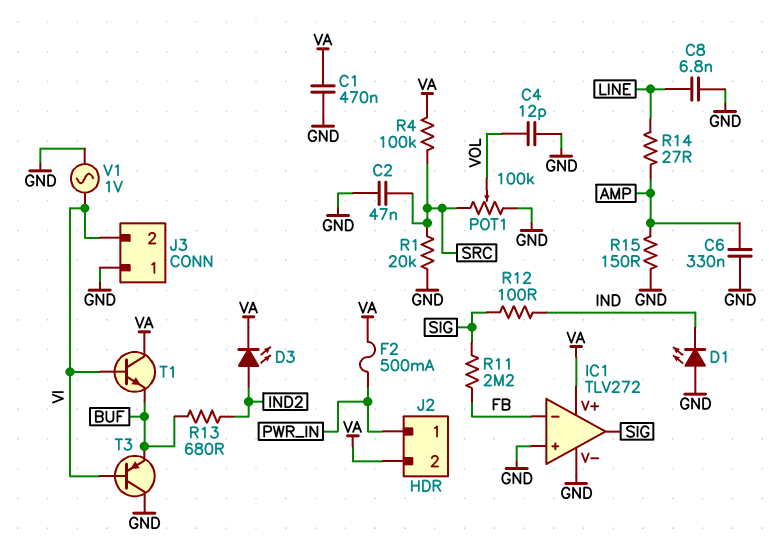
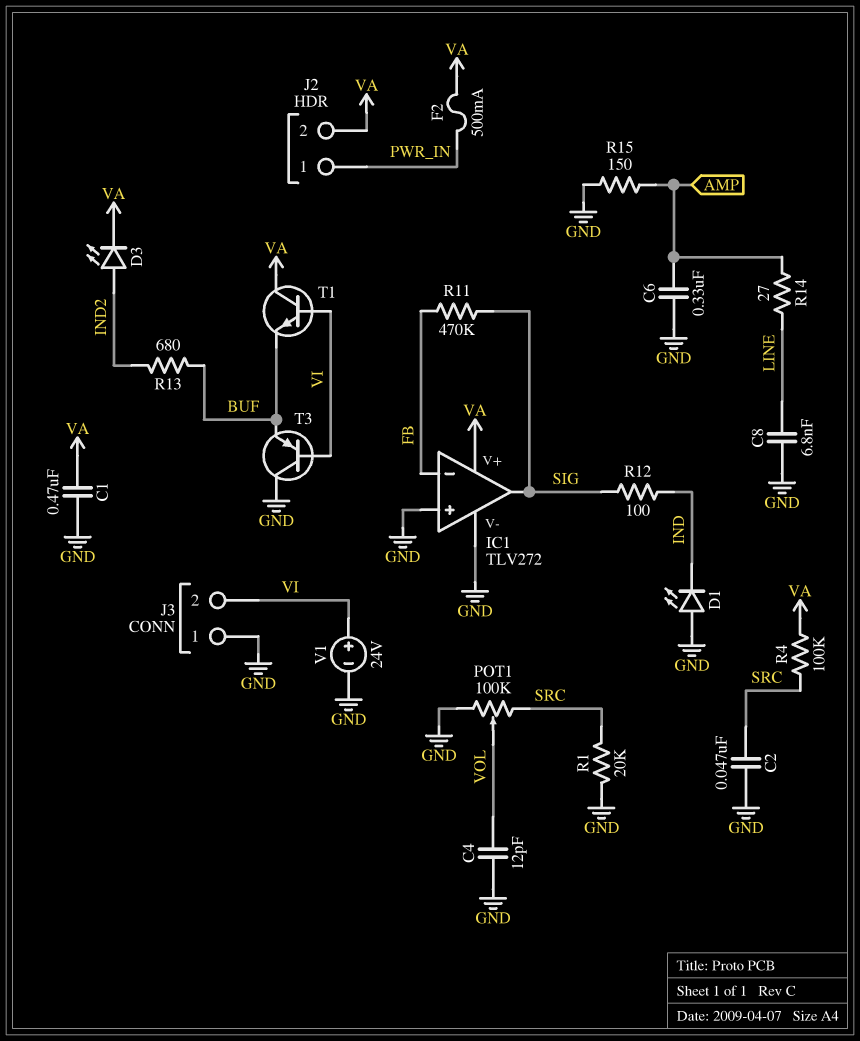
R11: 2.2M (FB, SIG) -> 470k (FB, SIG)
V1: AC 1V (GND, VI) -> 24V (plus VI, minus GND)

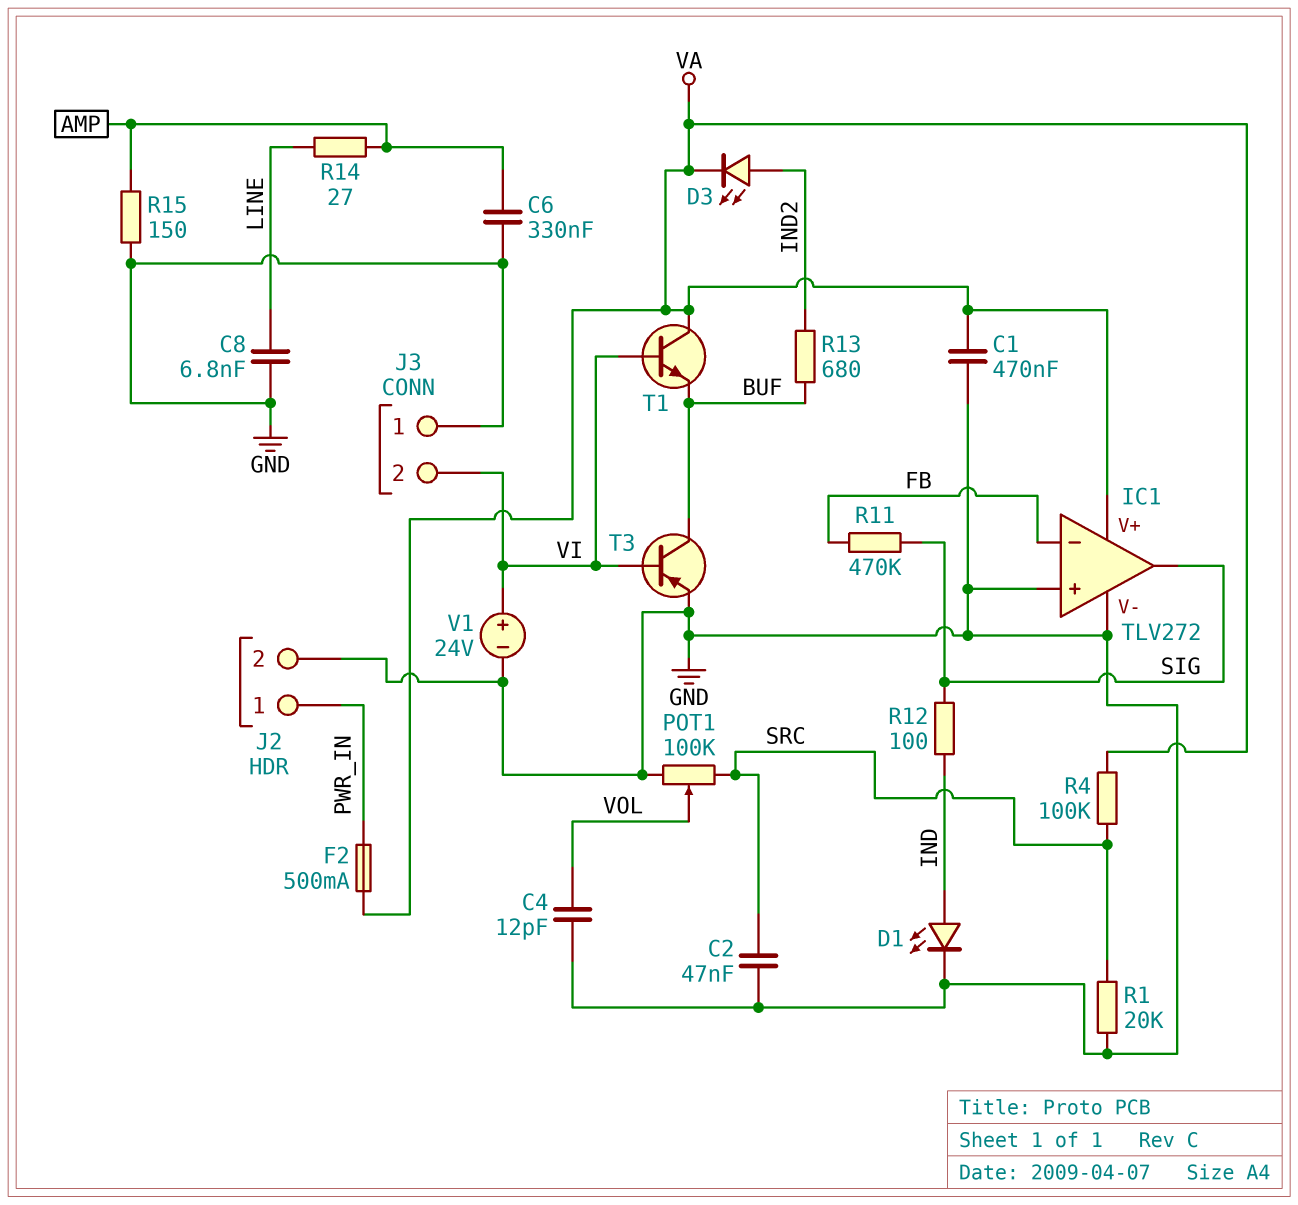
D1: LED (A GND, K IND) -> LED (A IND, K GND)
J2 pin 2: VA -> GND
T3: PNP (B VI, C GND, E BUF) -> PNP (B VI, C BUF, E GND)

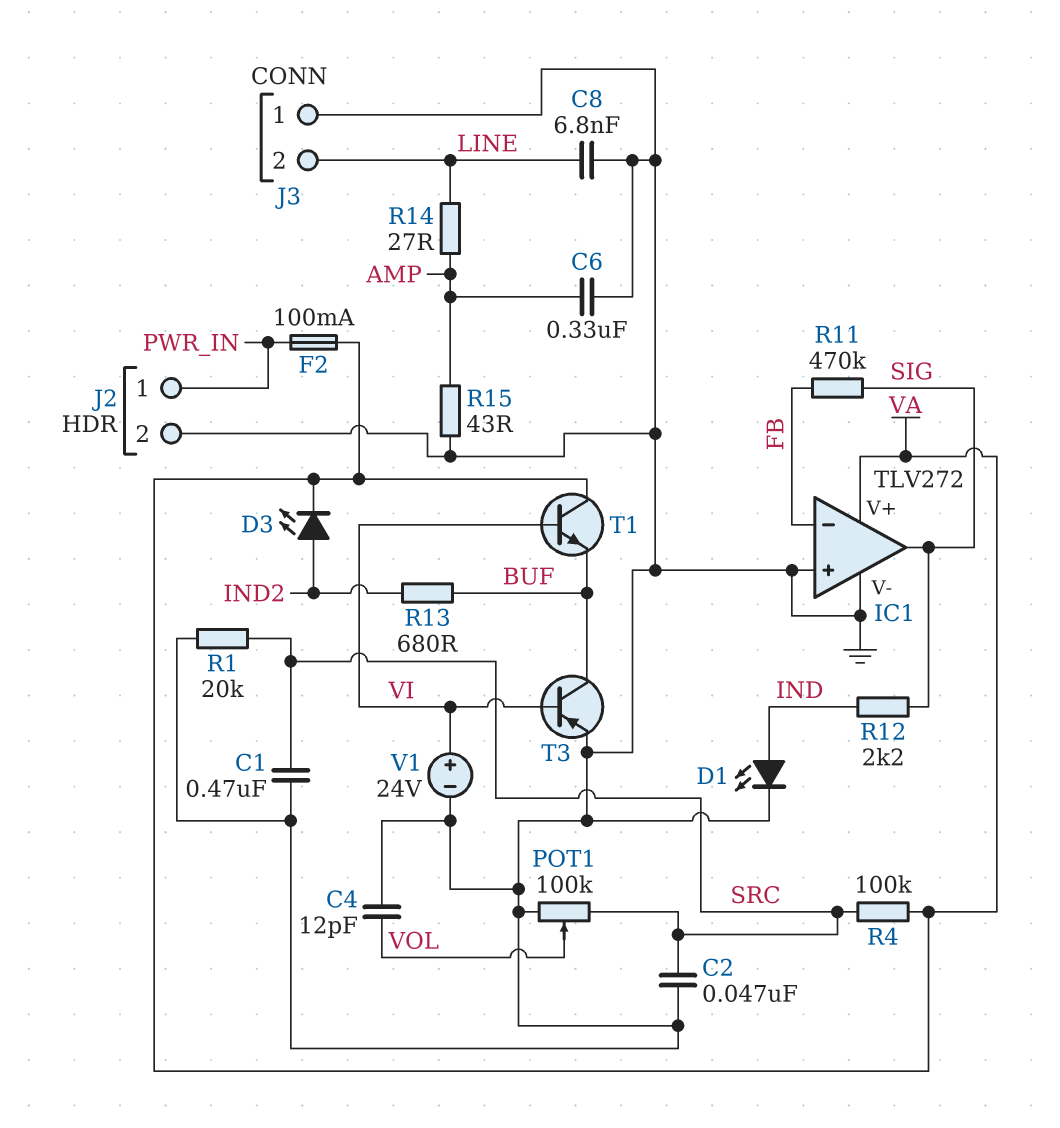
C1: 470nF (GND, VA) -> 470nF (GND, SRC)
F2: 500mA (PWR_IN, VA) -> 100mA (PWR_IN, VA)
J3 pin 2: VI -> LINE
R12: 100 (IND, SIG) -> 2.2k (IND, SIG)
R15: 150 (AMP, GND) -> 43 (AMP, GND)

